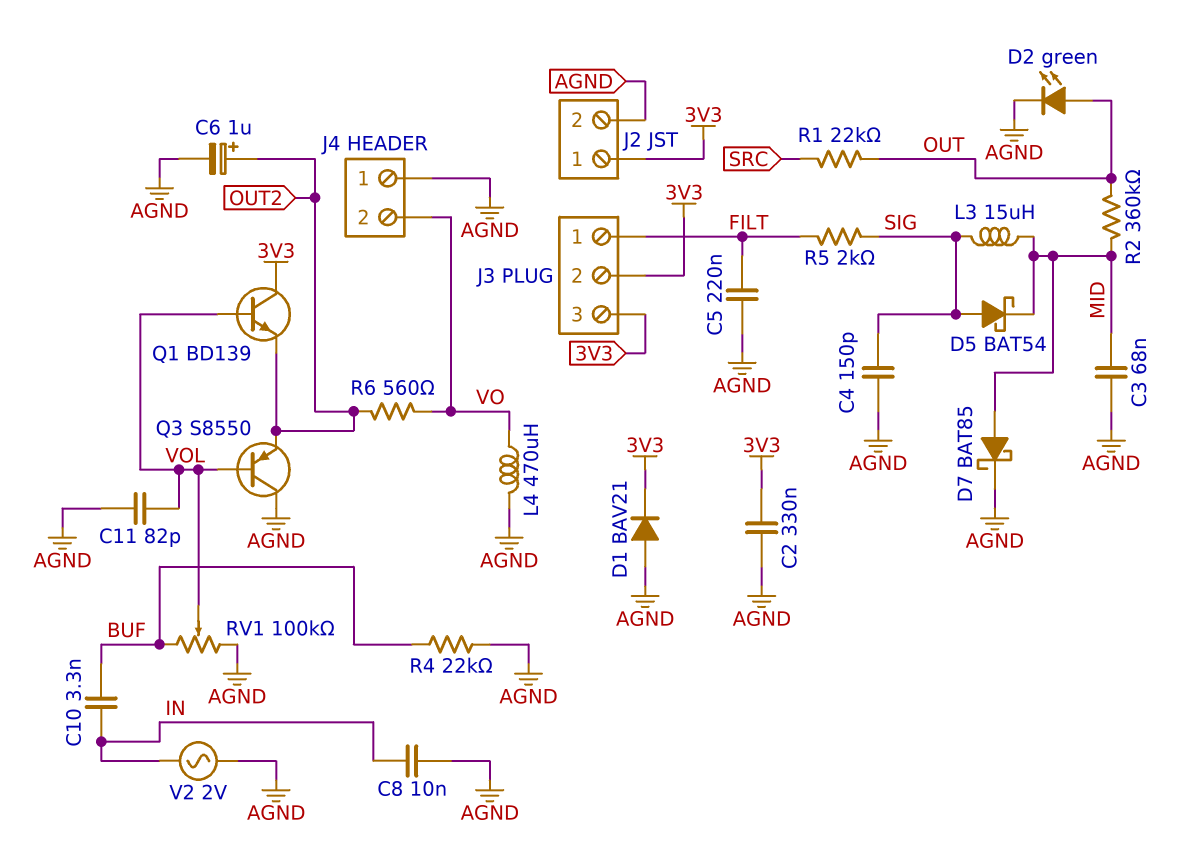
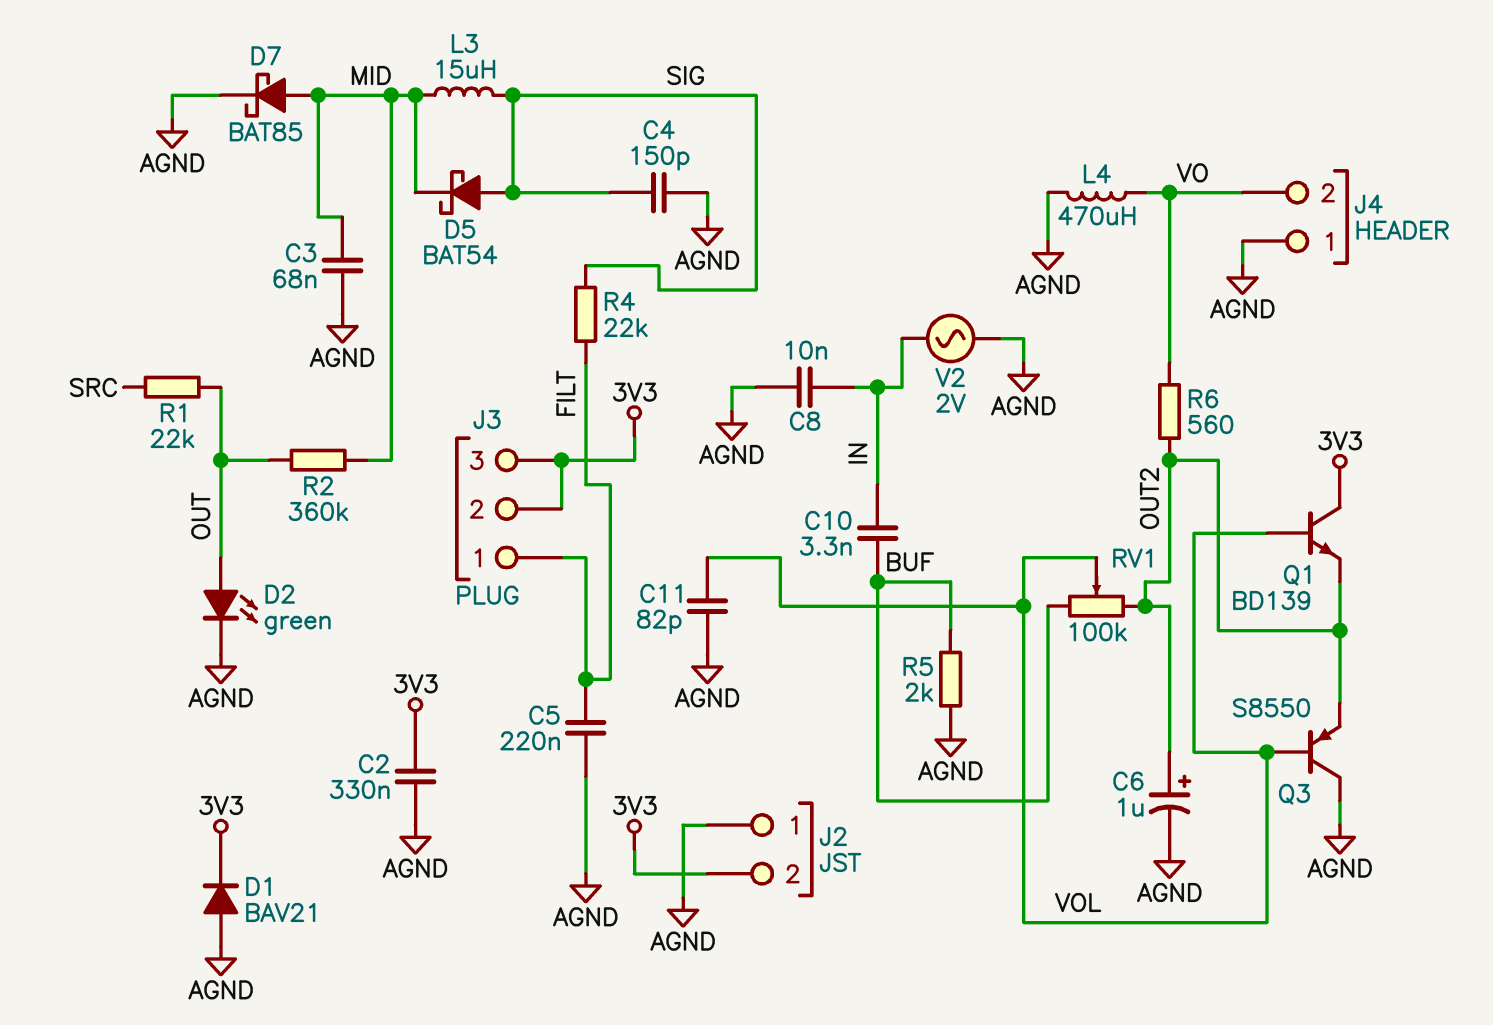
J2 pin 1: 3V3 -> AGND
J2 pin 2: AGND -> 3V3
R4: 22k (AGND, BUF) -> 22k (FILT, SIG)
R5: 2k (FILT, SIG) -> 2k (AGND, BUF)
RV1: 100k (AGND, BUF, wiper VOL) -> 100k (BUF, OUT2, wiper VOL)

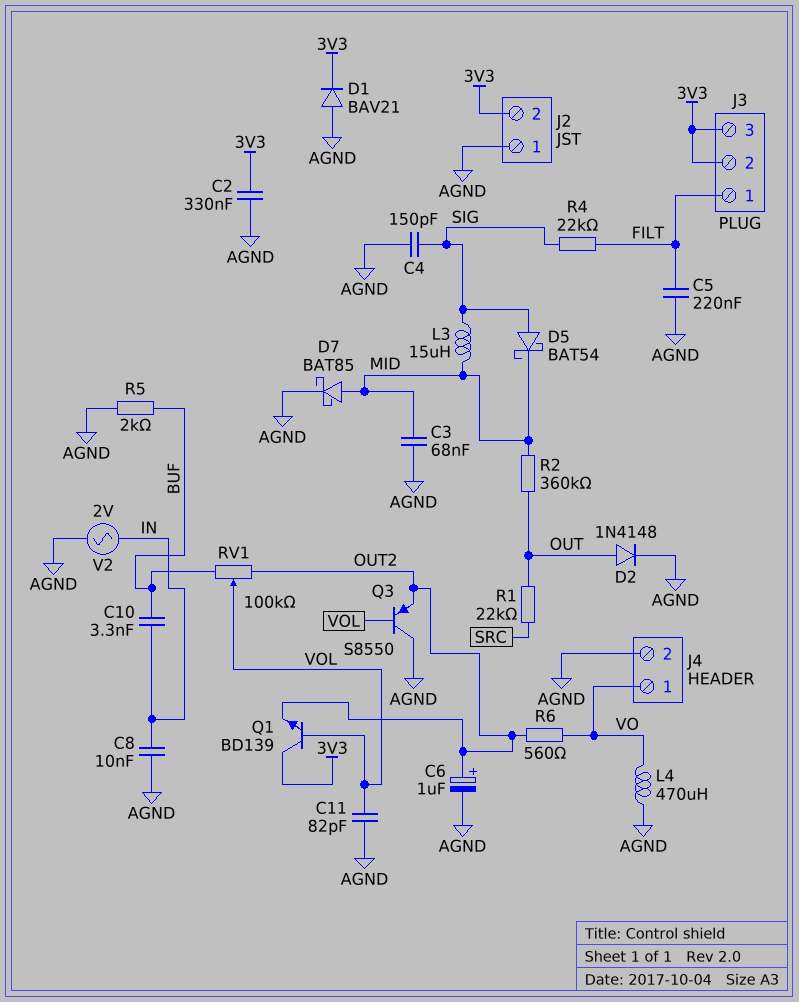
D2: LED green (A OUT, K AGND) -> diode 1N4148 (A OUT, K AGND)
J4 pin 1: AGND -> VO
J4 pin 2: VO -> AGND

